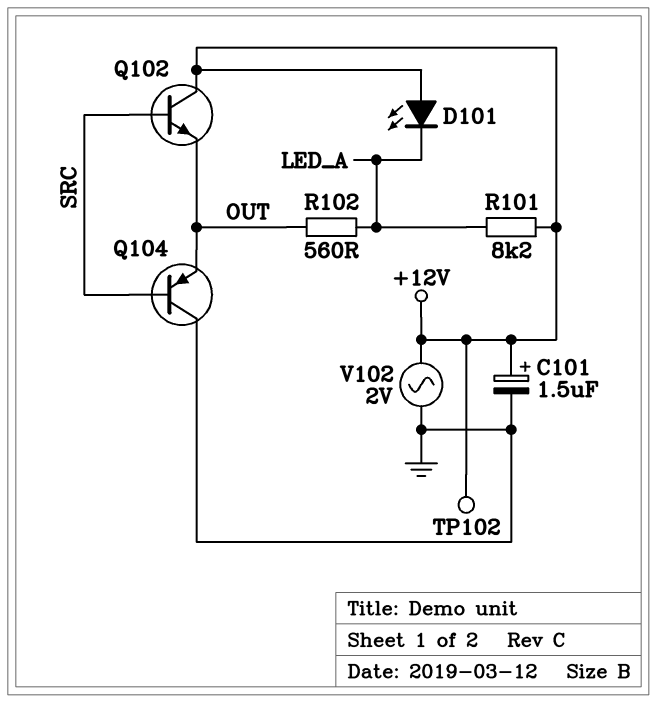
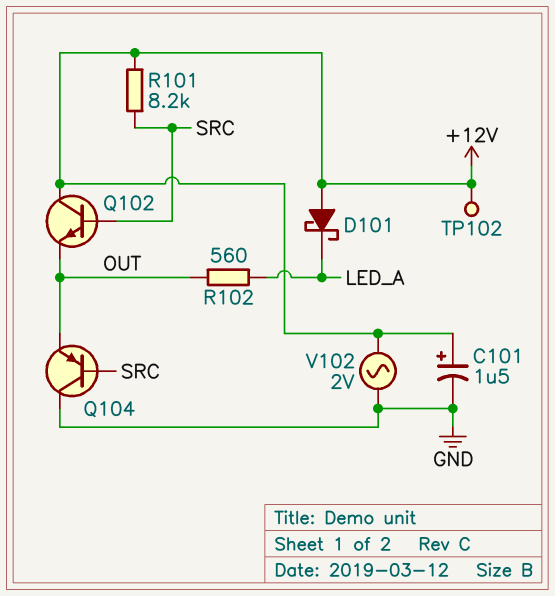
D101: LED (A +12V, K LED_A) -> schottky (A +12V, K LED_A)
R101: 8.2k (+12V, LED_A) -> 8.2k (+12V, SRC)

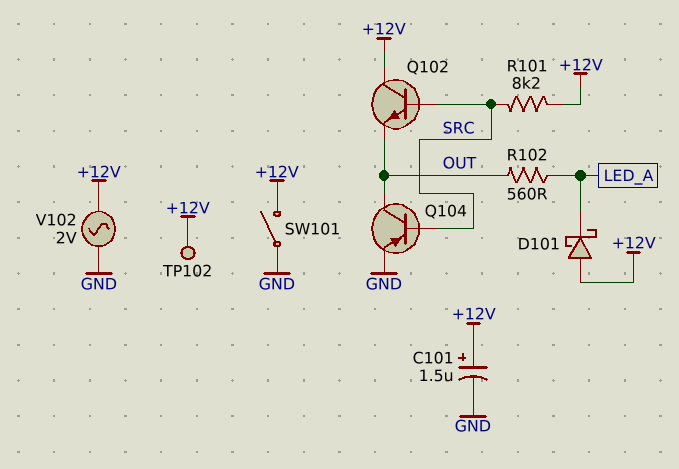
Q104: PNP (B SRC, C GND, E OUT) -> PNP (B SRC, C OUT, E GND)
SW101: none -> switch (+12V, GND)

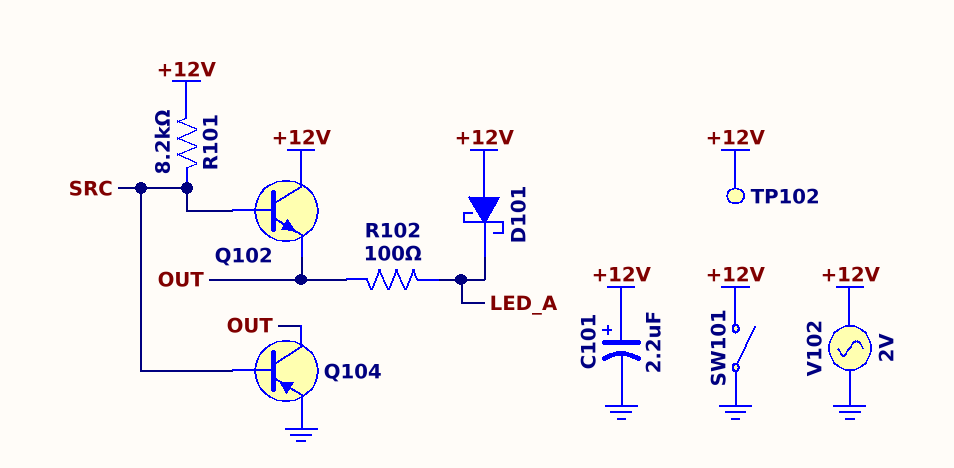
C101: 1.5uF (plus +12V, minus GND) -> 2.2uF (plus +12V, minus GND)
R102: 560 (LED_A, OUT) -> 100 (LED_A, OUT)

